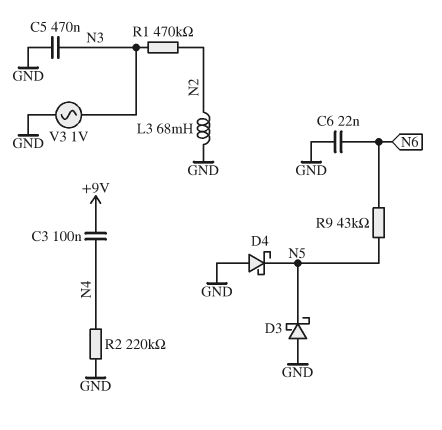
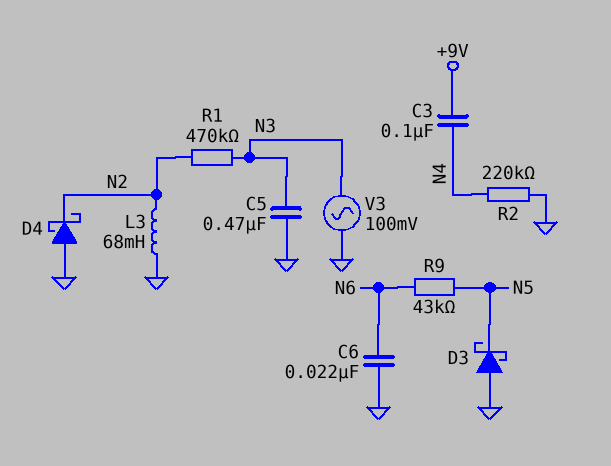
D4: schottky (A GND, K N5) -> schottky (A GND, K N2)
V3: AC 1V (GND, N3) -> AC 100mV (GND, N3)

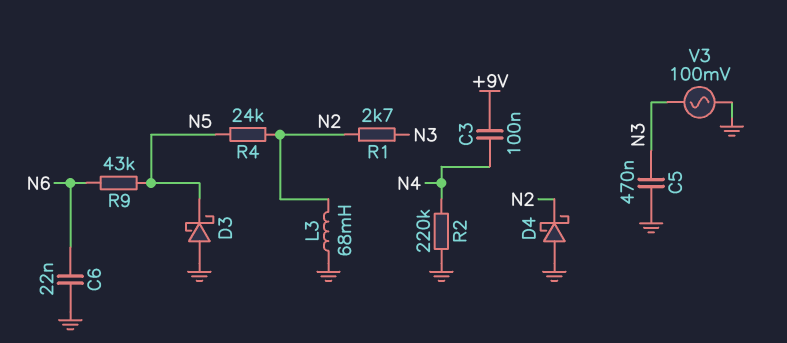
R1: 470k (N2, N3) -> 2.7k (N2, N3)
R4: none -> 24k (N2, N5)

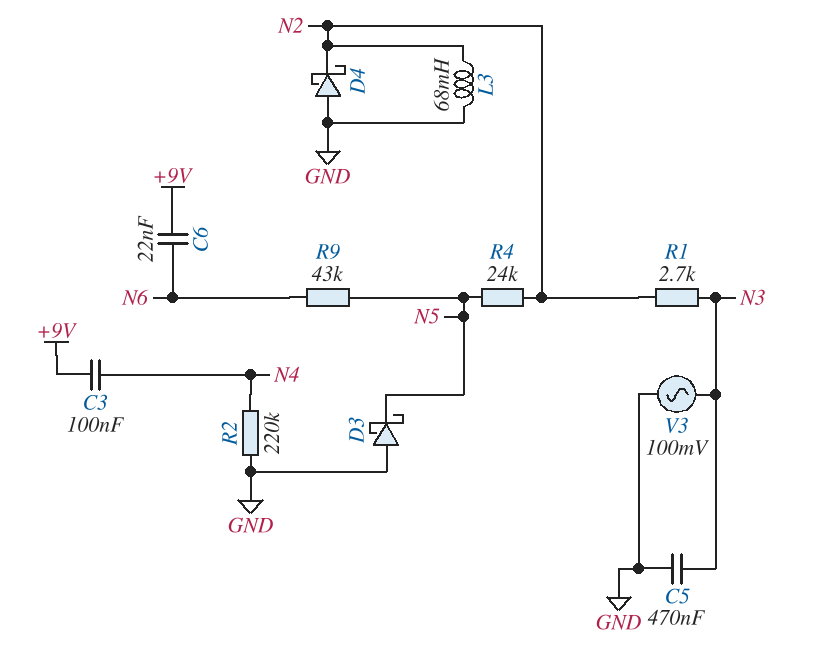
C6: 22nF (GND, N6) -> 22nF (+9V, N6)

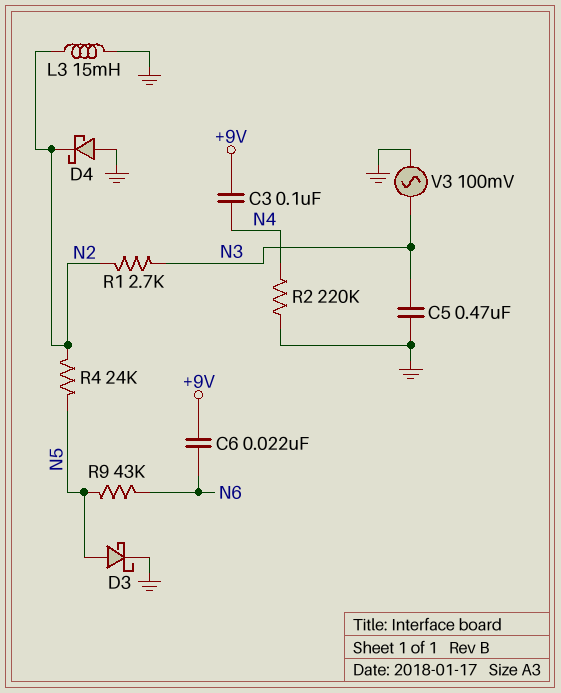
D3: schottky (A GND, K N5) -> schottky (A N5, K GND)
L3: 68mH (GND, N2) -> 15mH (GND, N2)

